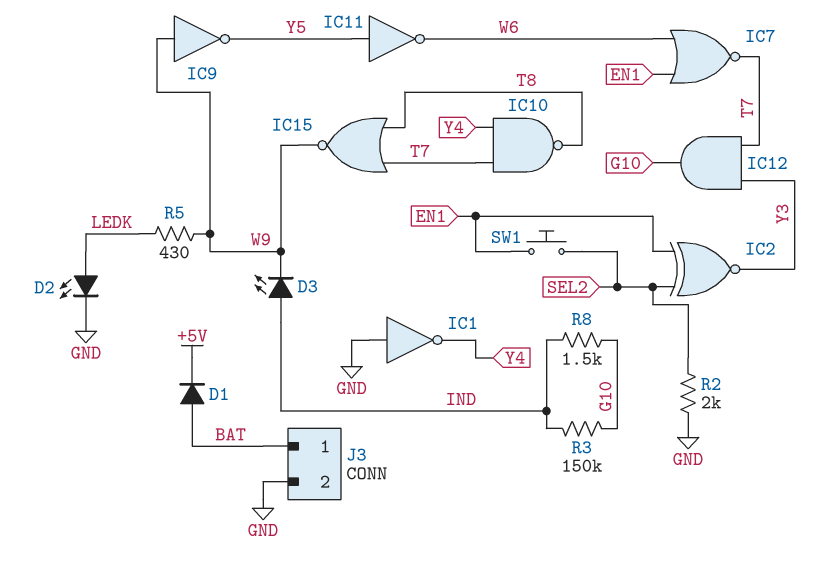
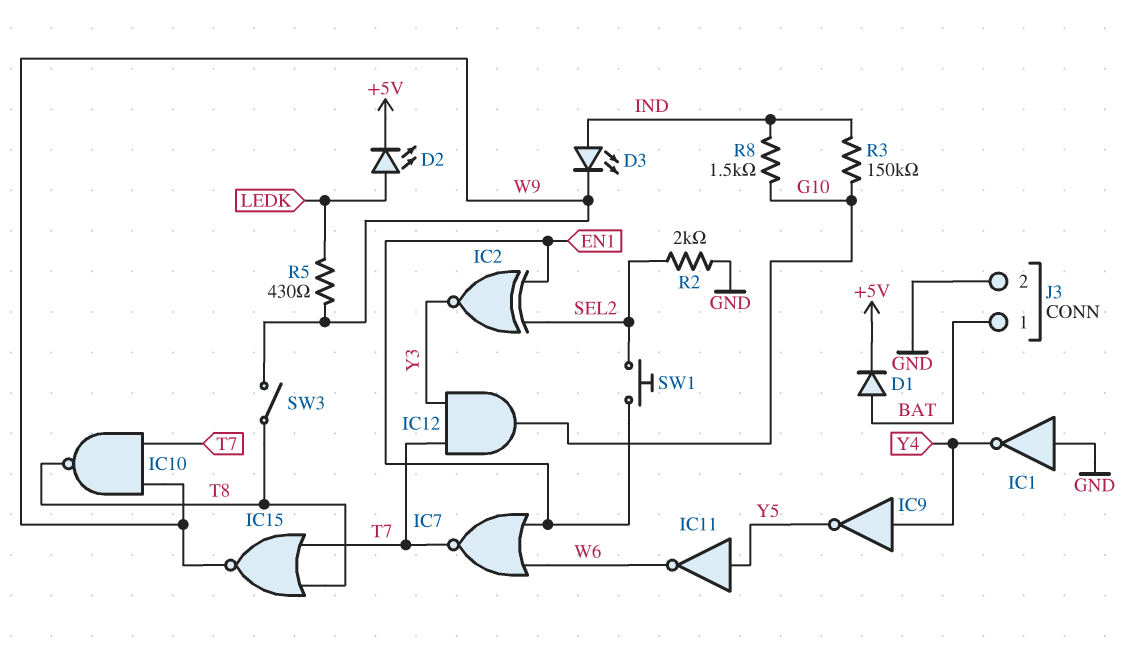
D2: LED (A LEDK, K GND) -> LED (A LEDK, K +5V)
IC9: NOT (in W9, out Y5) -> NOT (in Y4, out Y5)
IC10: NAND (in T7, in Y4, out T8) -> NAND (in T7, in W9, out T8)
SW3: none -> switch (T8, W9)

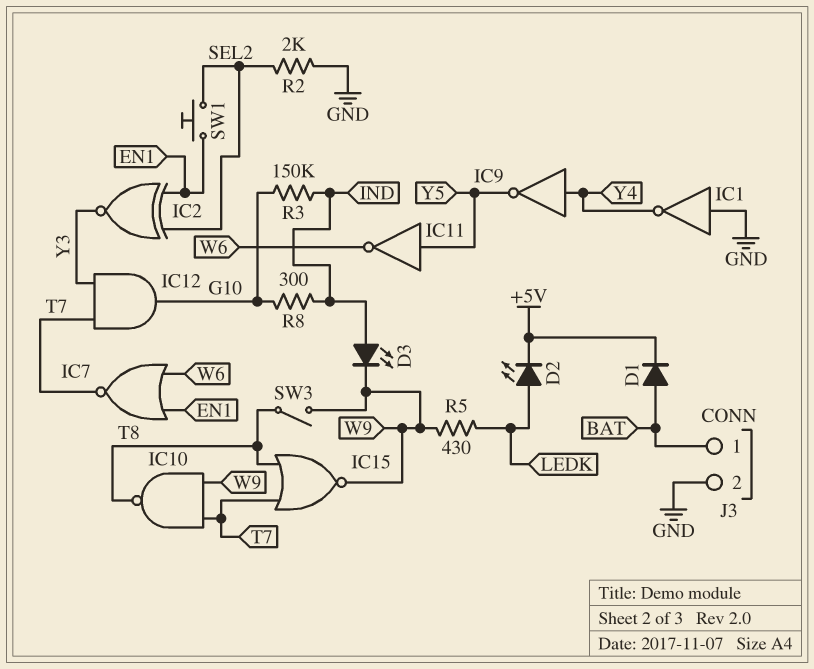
R8: 1.5k (G10, IND) -> 300 (G10, IND)

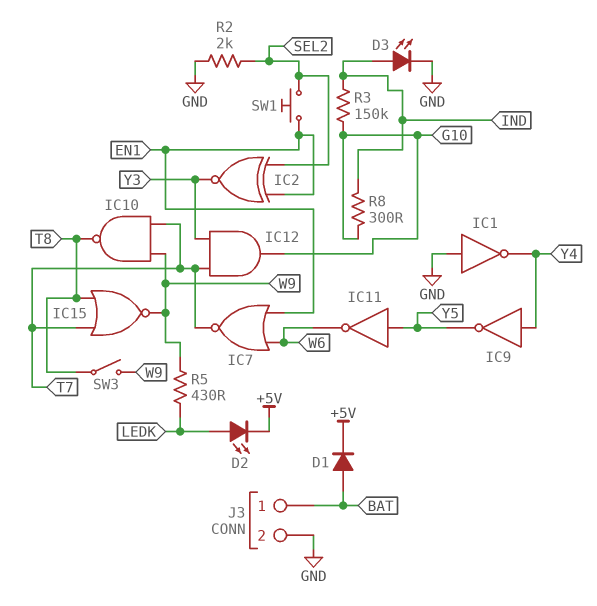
D3: LED (A IND, K W9) -> LED (A IND, K GND)

